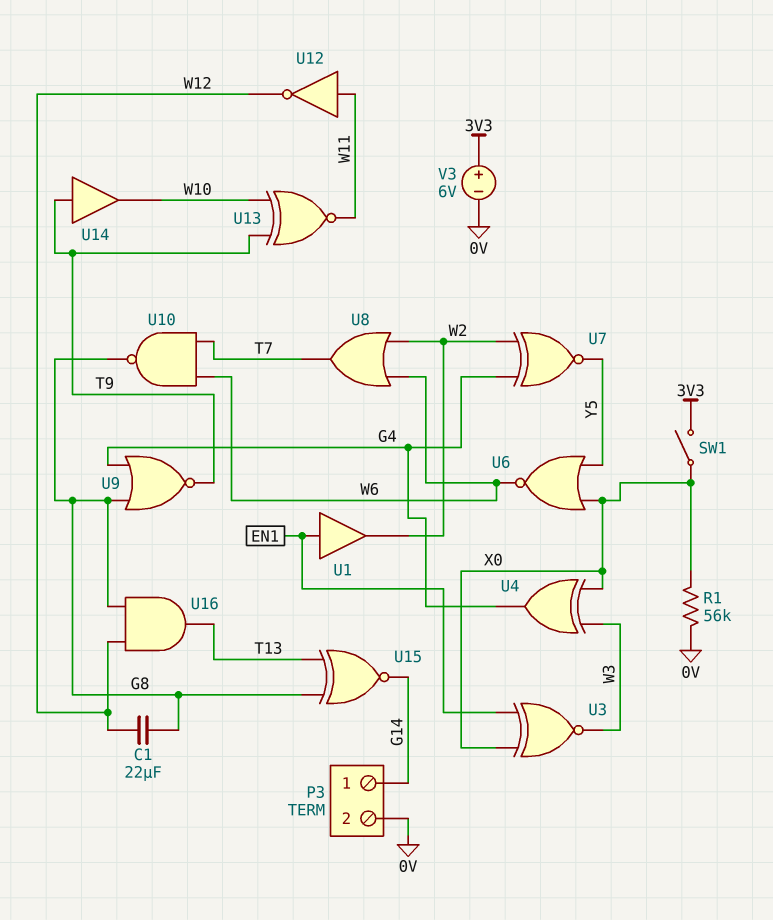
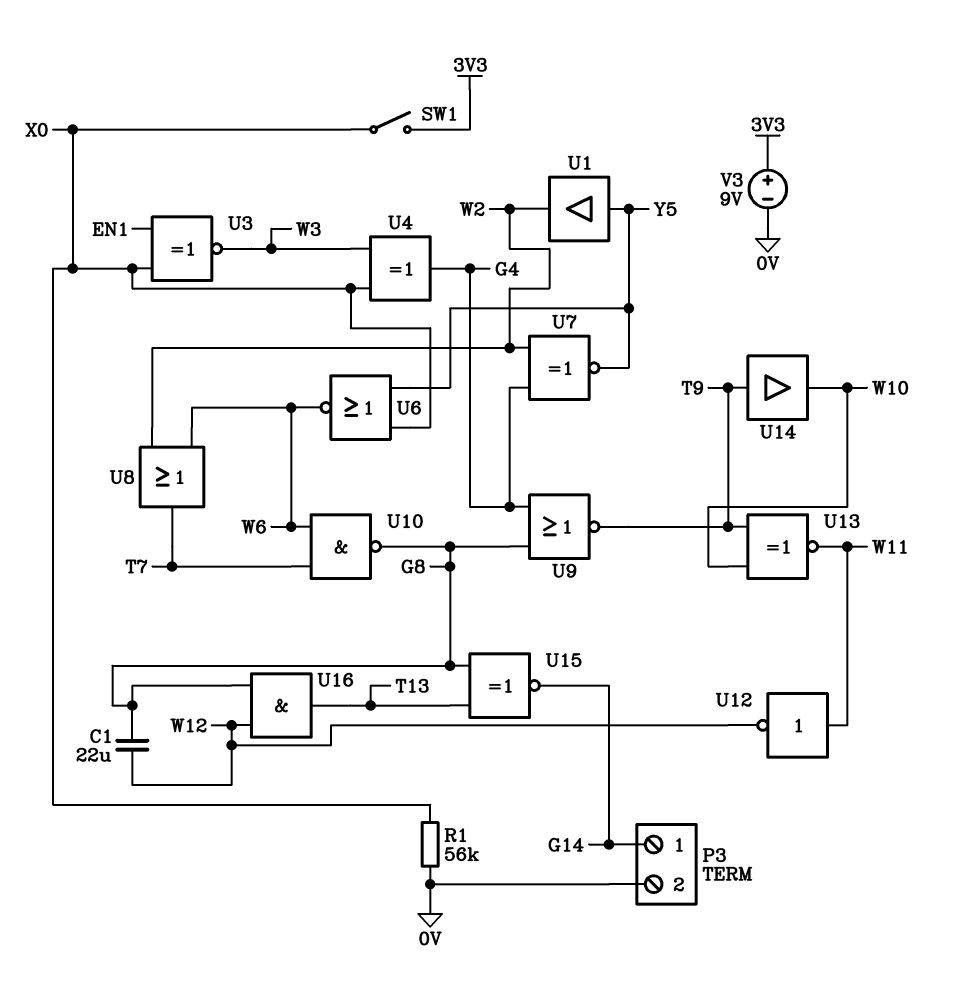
U1: buffer (in EN1, out W2) -> buffer (in Y5, out W2)
V3: 6V (plus 3V3, minus 0V) -> 9V (plus 3V3, minus 0V)

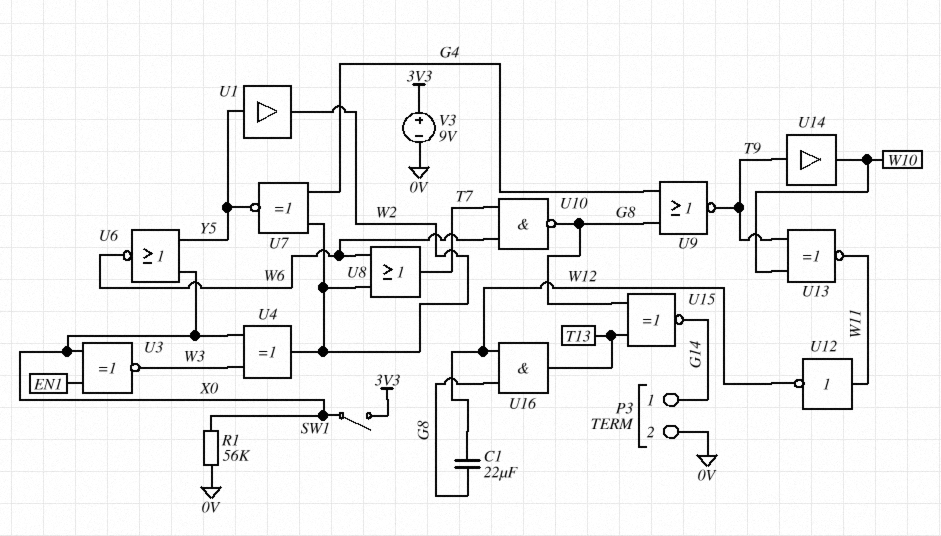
U4: XOR (in W3, in X0, out G4) -> XOR (in W3, in X0, out W2)

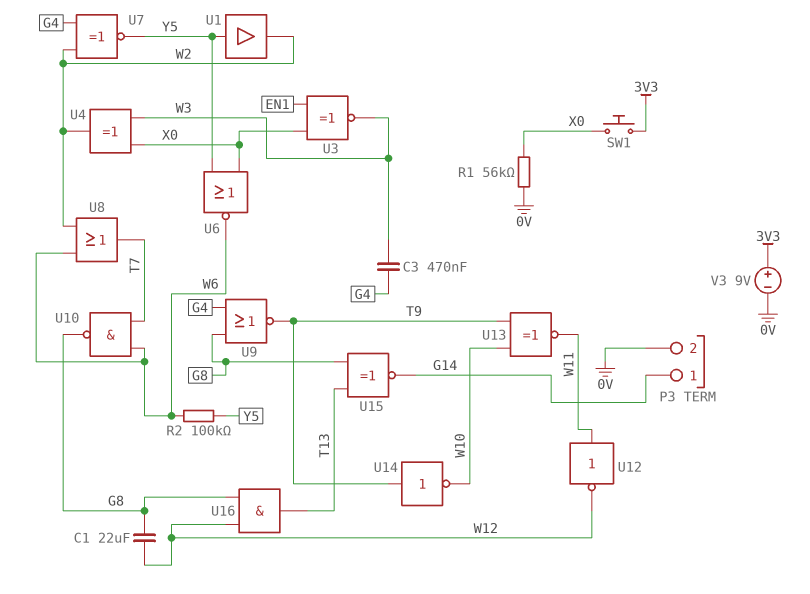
C3: none -> 470nF (G4, W3)
R2: none -> 100k (W6, Y5)
SW1: switch (3V3, X0) -> button (3V3, X0)
U14: buffer (in T9, out W10) -> NOT (in T9, out W10)

